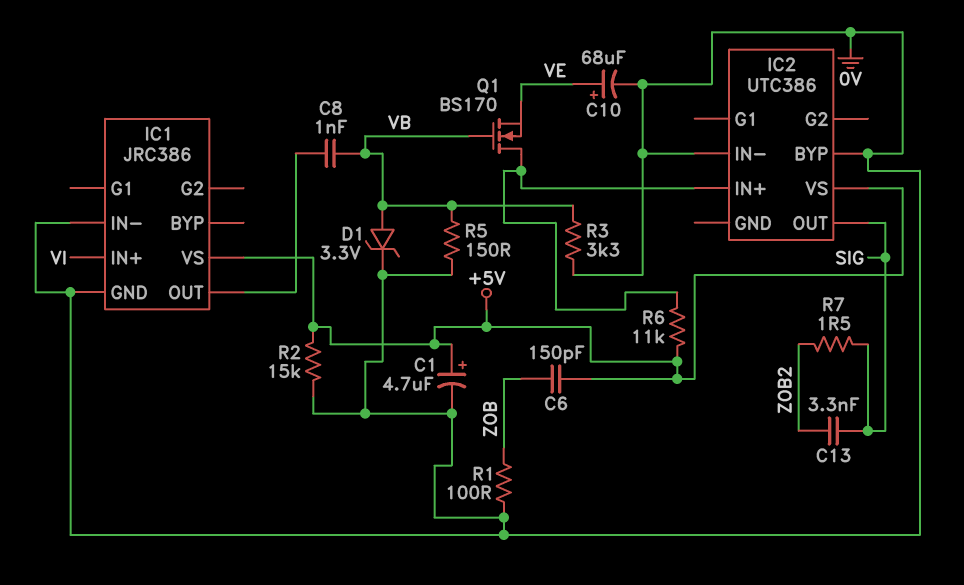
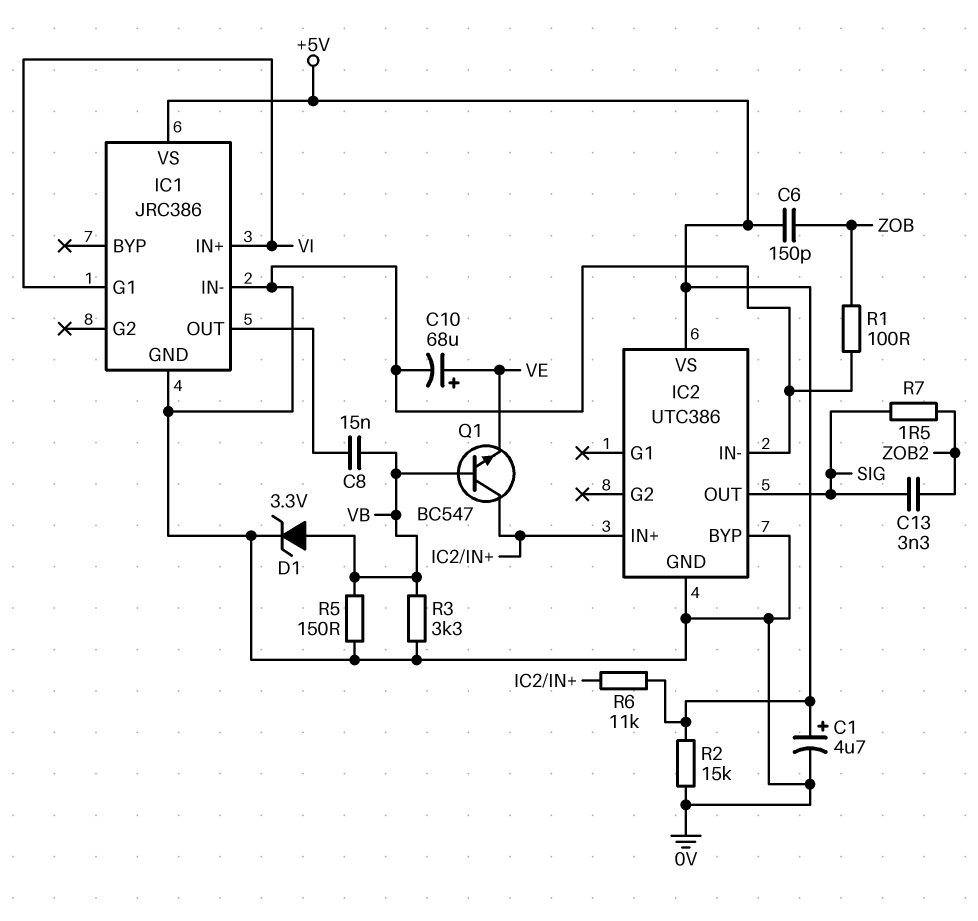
C8: 1nF (IC1/OUT, VB) -> 15nF (IC1/OUT, VB)
IC1 pin G1: none -> VI
IC2 pin GND: none -> 0V
Q1: NMOS BS170 (G VB, D IC2/IN+, S VE) -> NPN BC547 (B VB, C IC2/IN+, E VE)

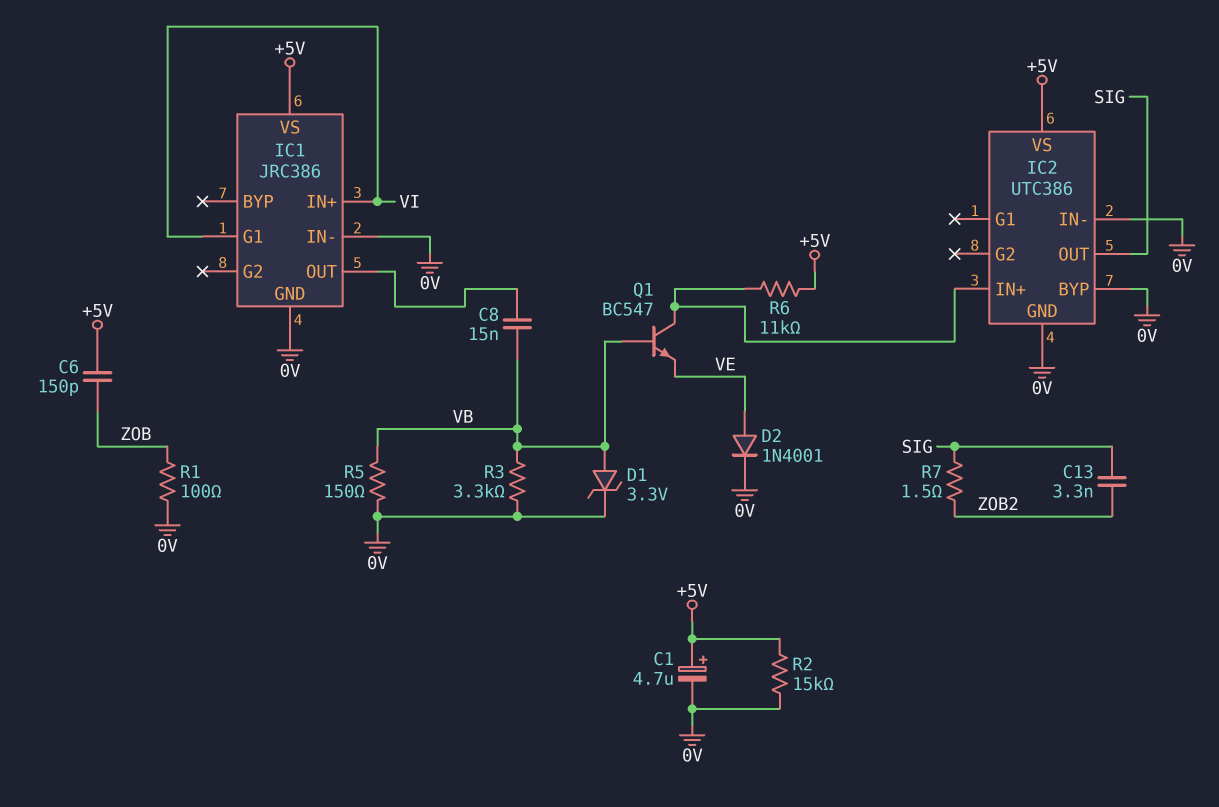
C10: 68uF (plus VE, minus 0V) -> none
D2: none -> diode 1N4001 (A VE, K 0V)

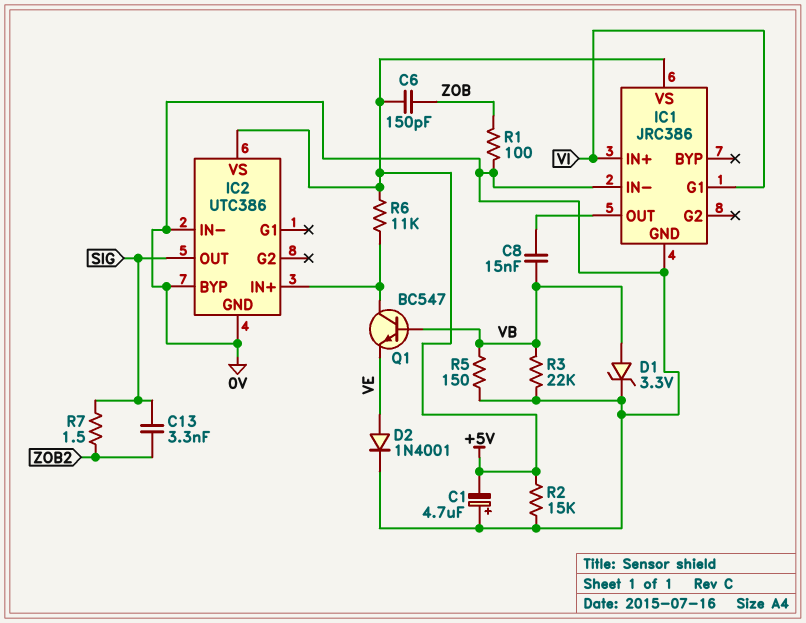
C1: 4.7uF (plus +5V, minus 0V) -> 4.7uF (plus 0V, minus +5V)
R3: 3.3k (0V, VB) -> 22k (0V, VB)

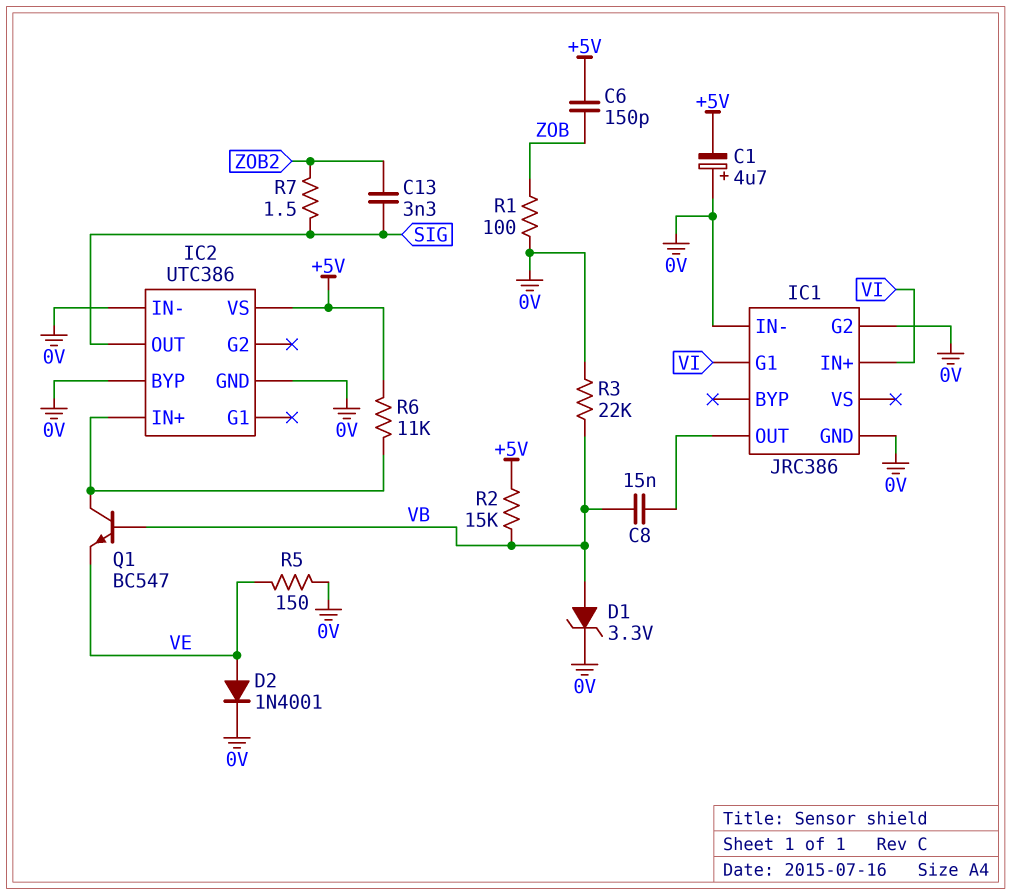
IC1 pin G2: none -> 0V
IC1 pin VS: +5V -> none
R2: 15k (+5V, 0V) -> 15k (+5V, VB)
R5: 150 (0V, VB) -> 150 (0V, VE)

